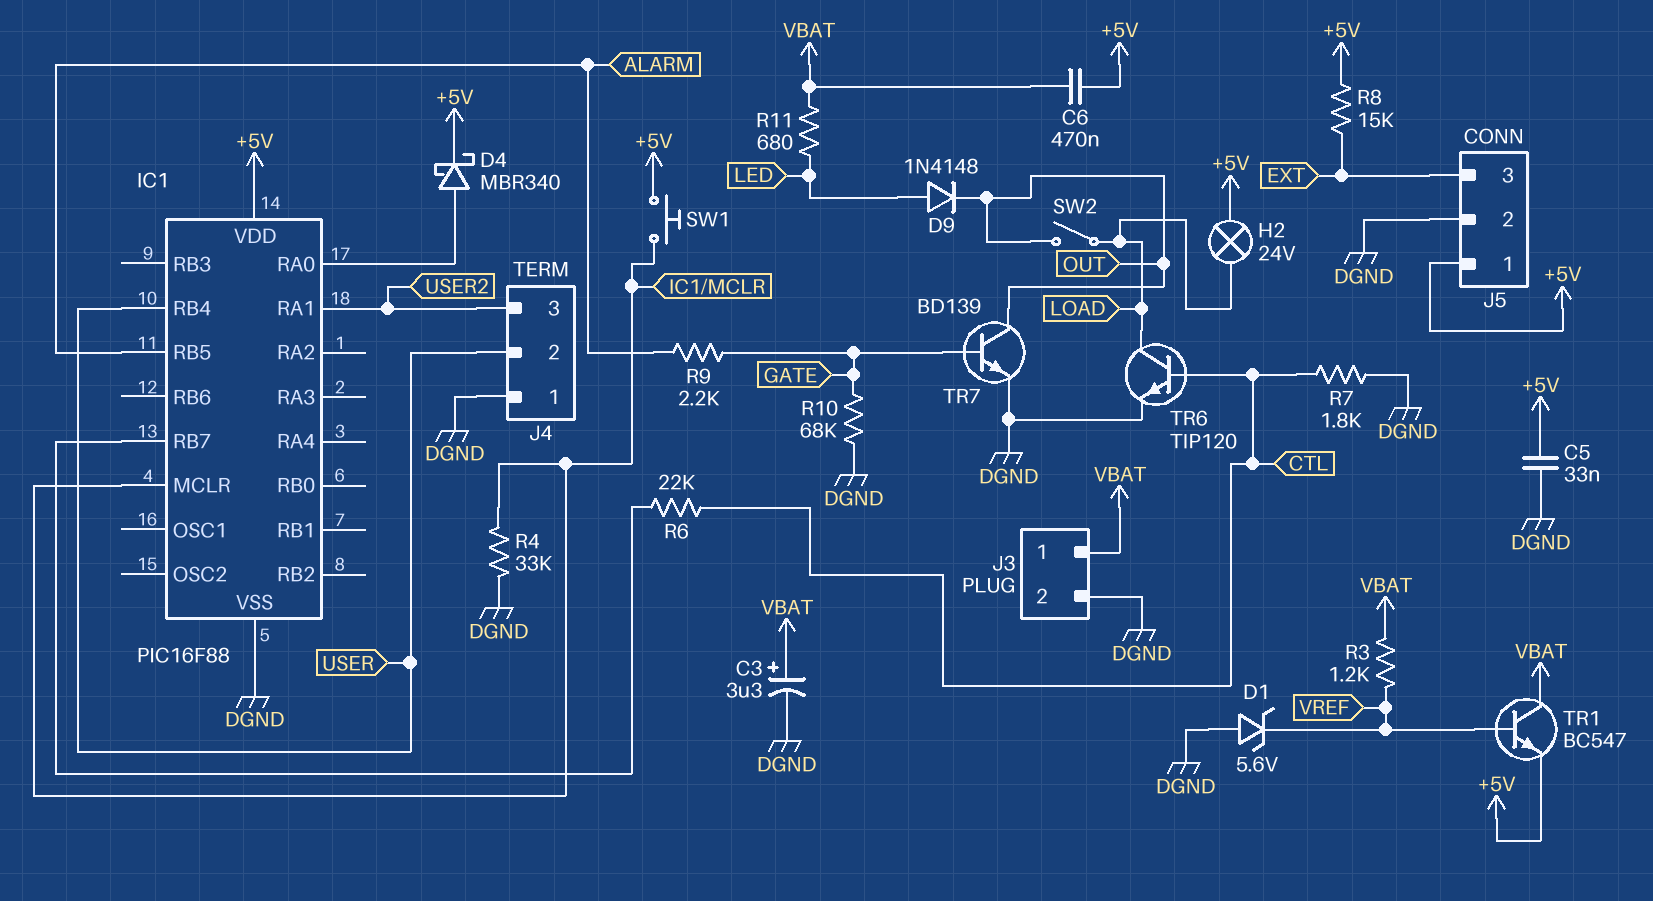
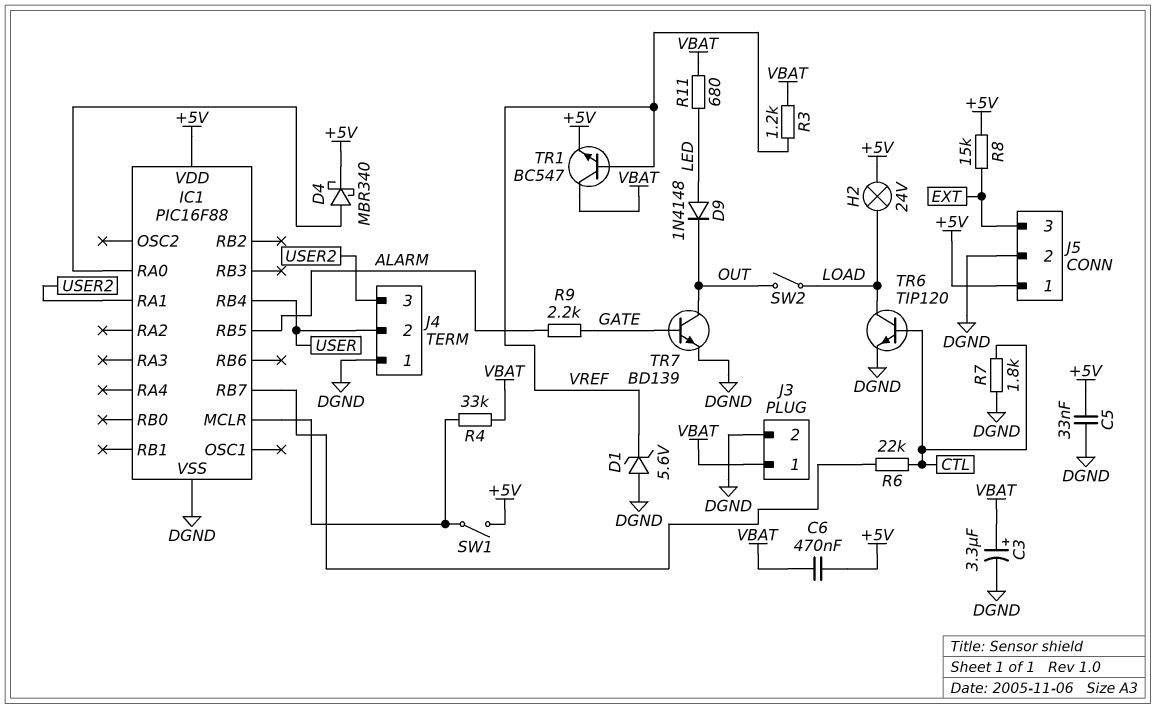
R4: 33k (DGND, IC1/MCLR) -> 33k (IC1/MCLR, VBAT)
R10: 68k (DGND, GATE) -> none
SW1: button (+5V, IC1/MCLR) -> switch (+5V, IC1/MCLR)

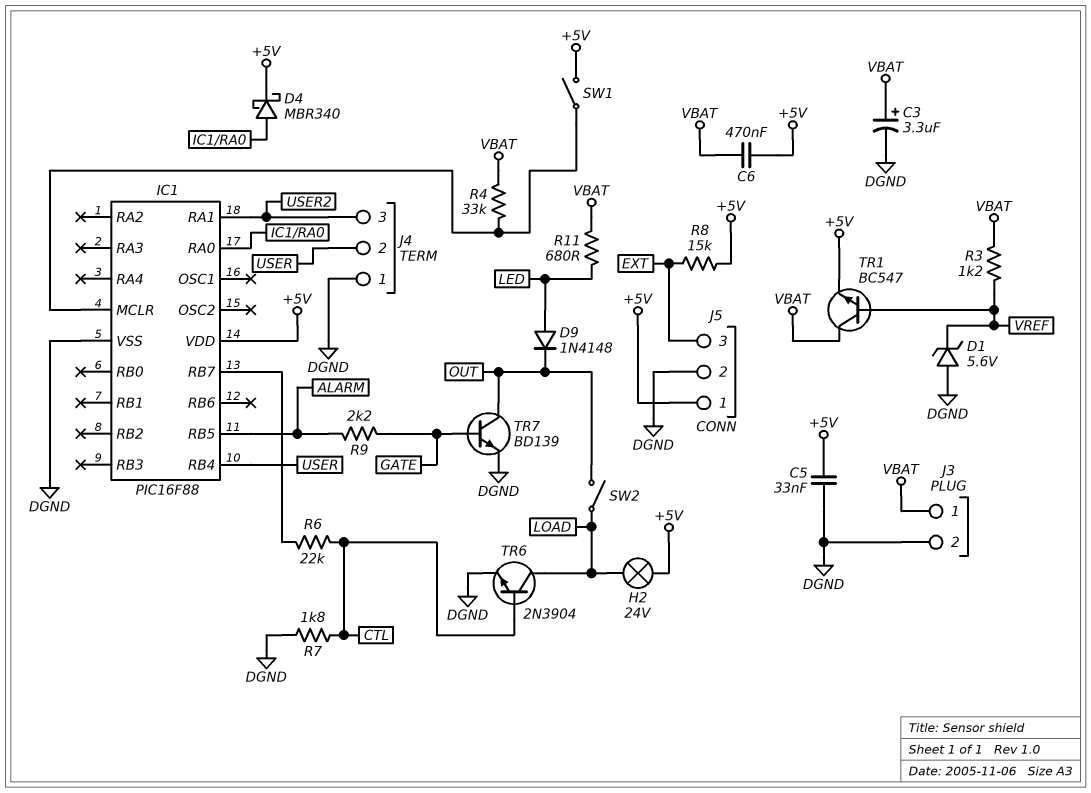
TR6: NPN TIP120 (B CTL, C LOAD, E DGND) -> NPN 2N3904 (B CTL, C LOAD, E DGND)

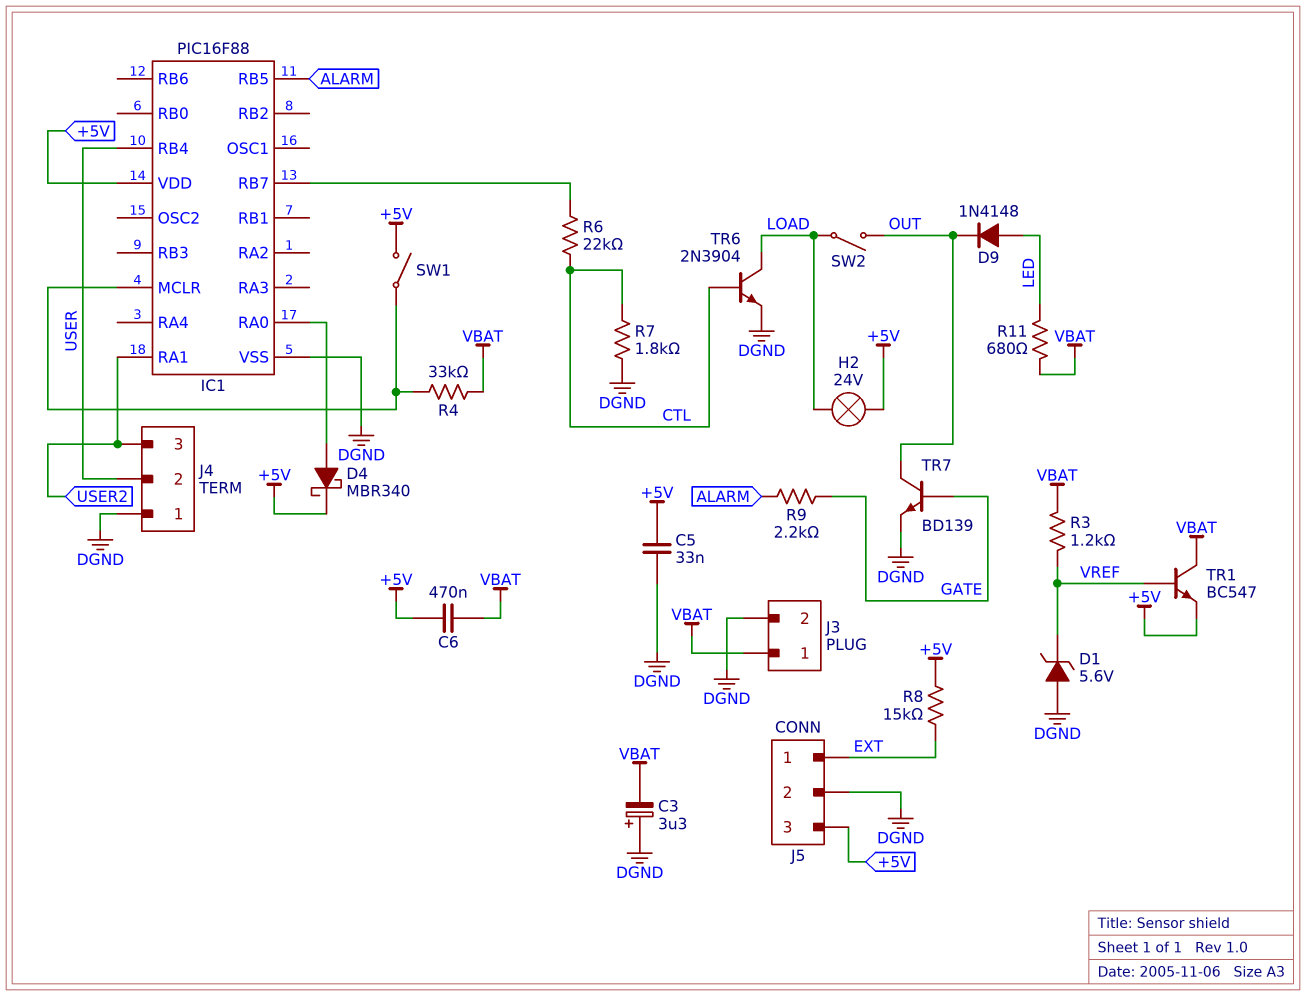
C3: 3.3uF (plus VBAT, minus DGND) -> 3.3uF (plus DGND, minus VBAT)
J5 pin 1: +5V -> EXT
J5 pin 3: EXT -> +5V

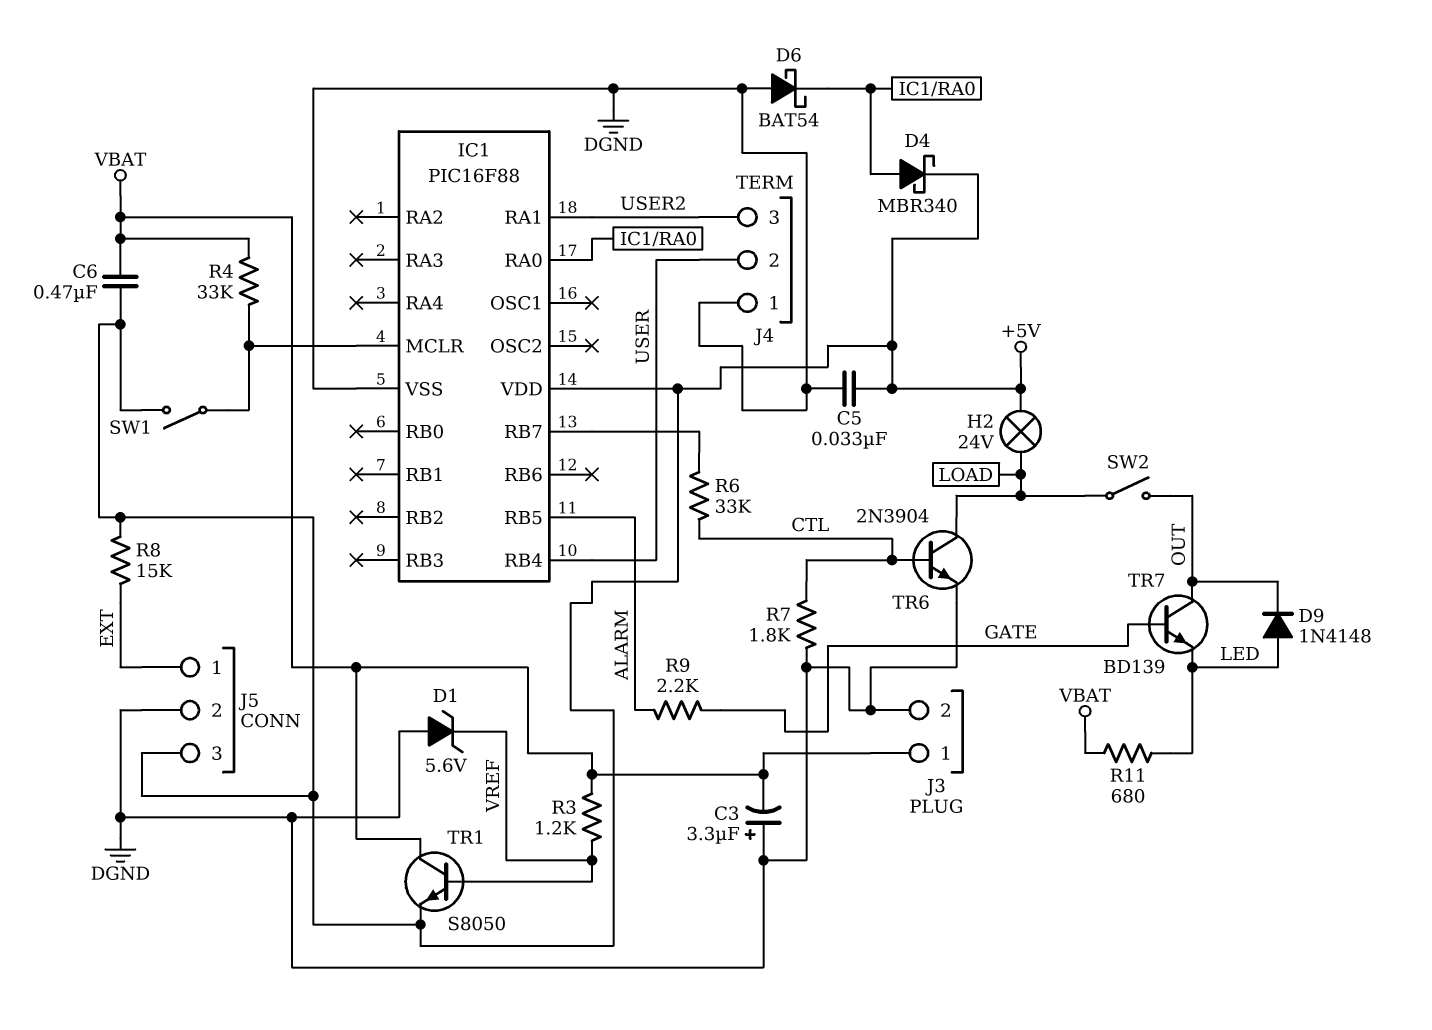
D6: none -> schottky BAT54 (A DGND, K IC1/RA0)
R6: 22k (CTL, IC1/RB7) -> 33k (CTL, IC1/RB7)
TR1: NPN BC547 (B VREF, C VBAT, E +5V) -> NPN S8050 (B VREF, C VBAT, E +5V)
TR7: NPN BD139 (B GATE, C OUT, E DGND) -> NPN BD139 (B GATE, C OUT, E LED)

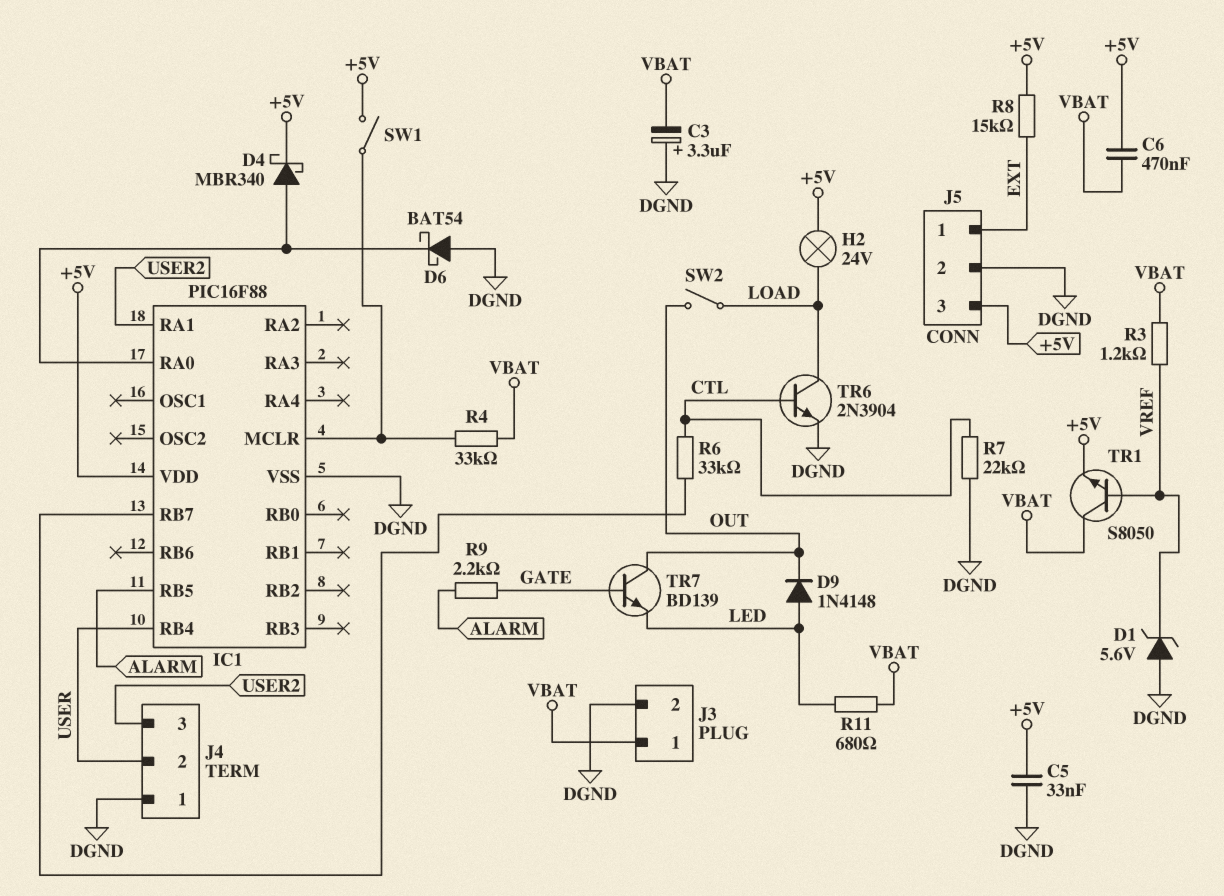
R7: 1.8k (CTL, DGND) -> 22k (CTL, DGND)

